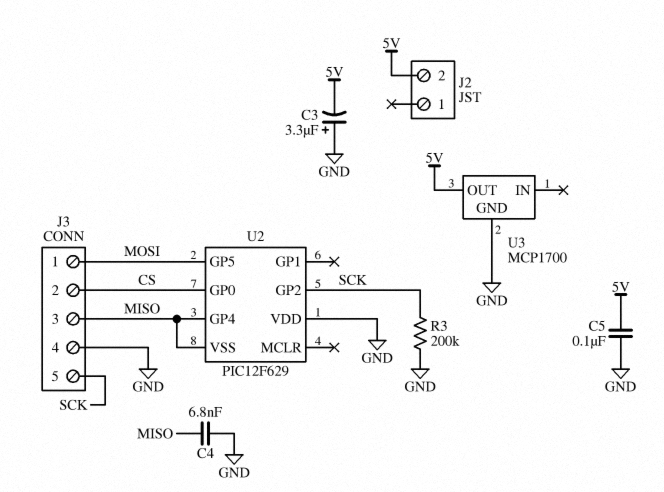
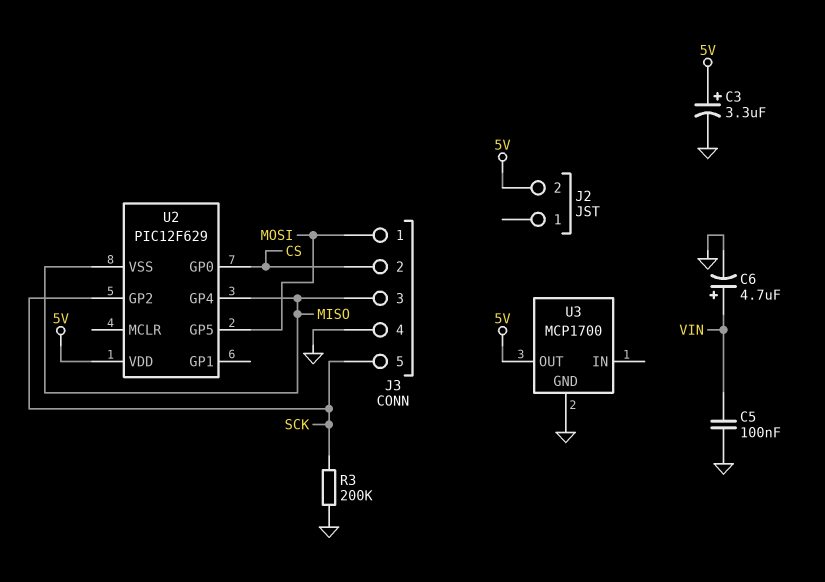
C3: 3.3uF (plus GND, minus 5V) -> 3.3uF (plus 5V, minus GND)
C4: 6.8nF (GND, MISO) -> none
C5: 100nF (5V, GND) -> 100nF (GND, VIN)
C6: none -> 4.7uF (plus VIN, minus GND)
U2 pin VDD: GND -> 5V

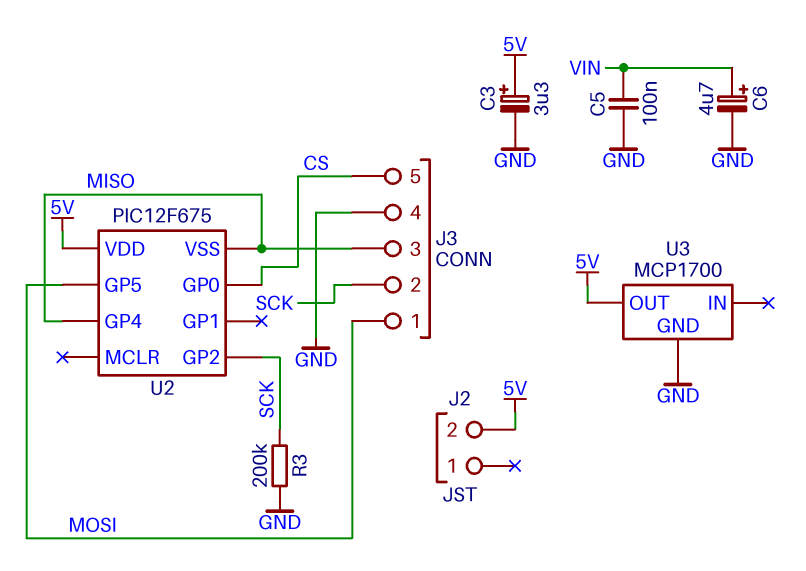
J3 pin 2: CS -> SCK
J3 pin 5: SCK -> CS
U2: PIC12F629 -> PIC12F675

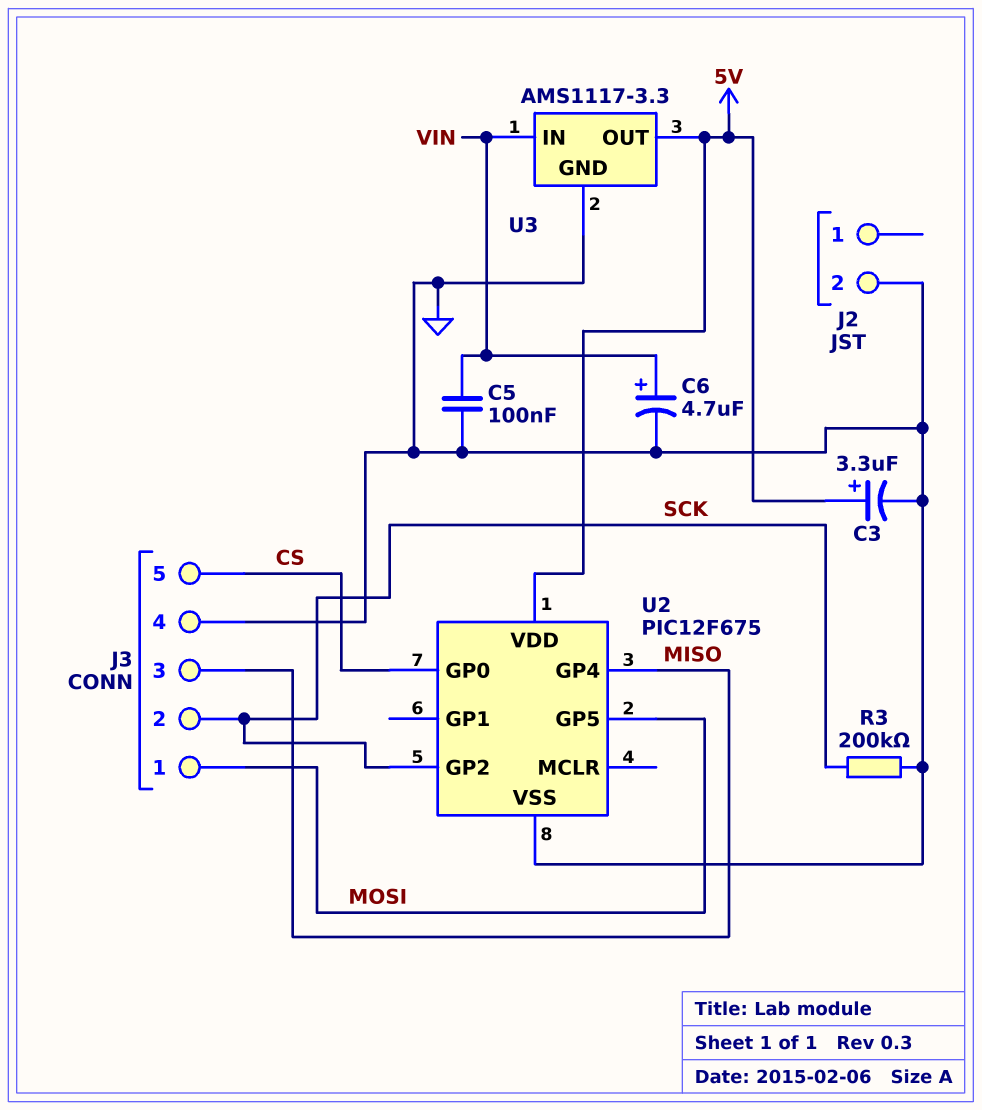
J2 pin 2: 5V -> GND
U2 pin VSS: MISO -> GND
U3: MCP1700 -> AMS1117-3.3
U3 pin IN: none -> VIN

